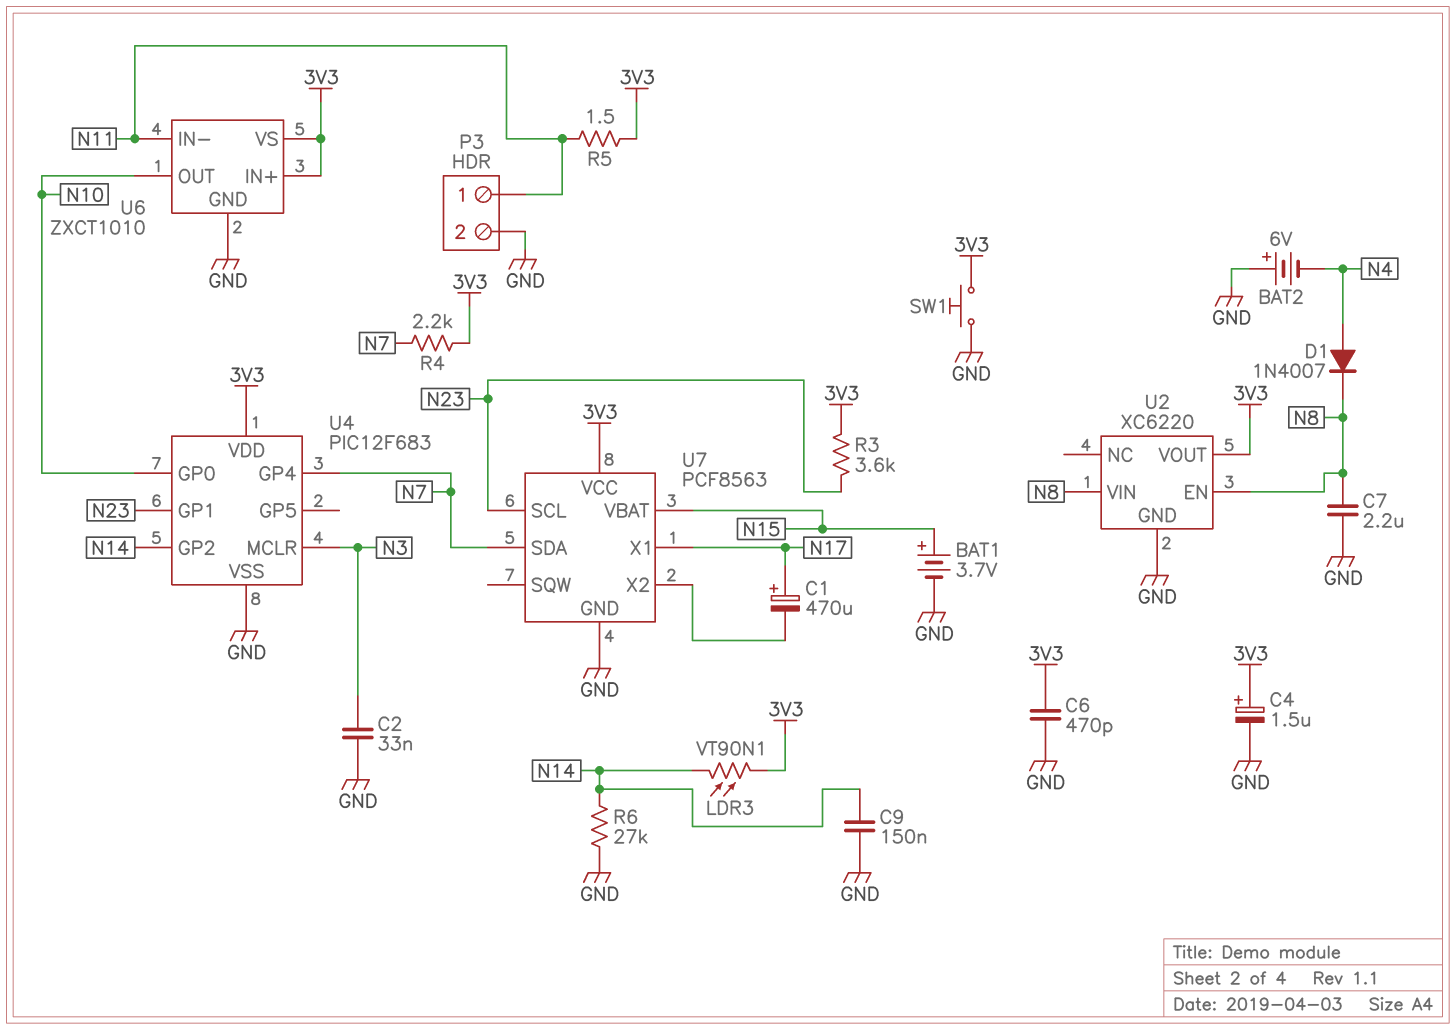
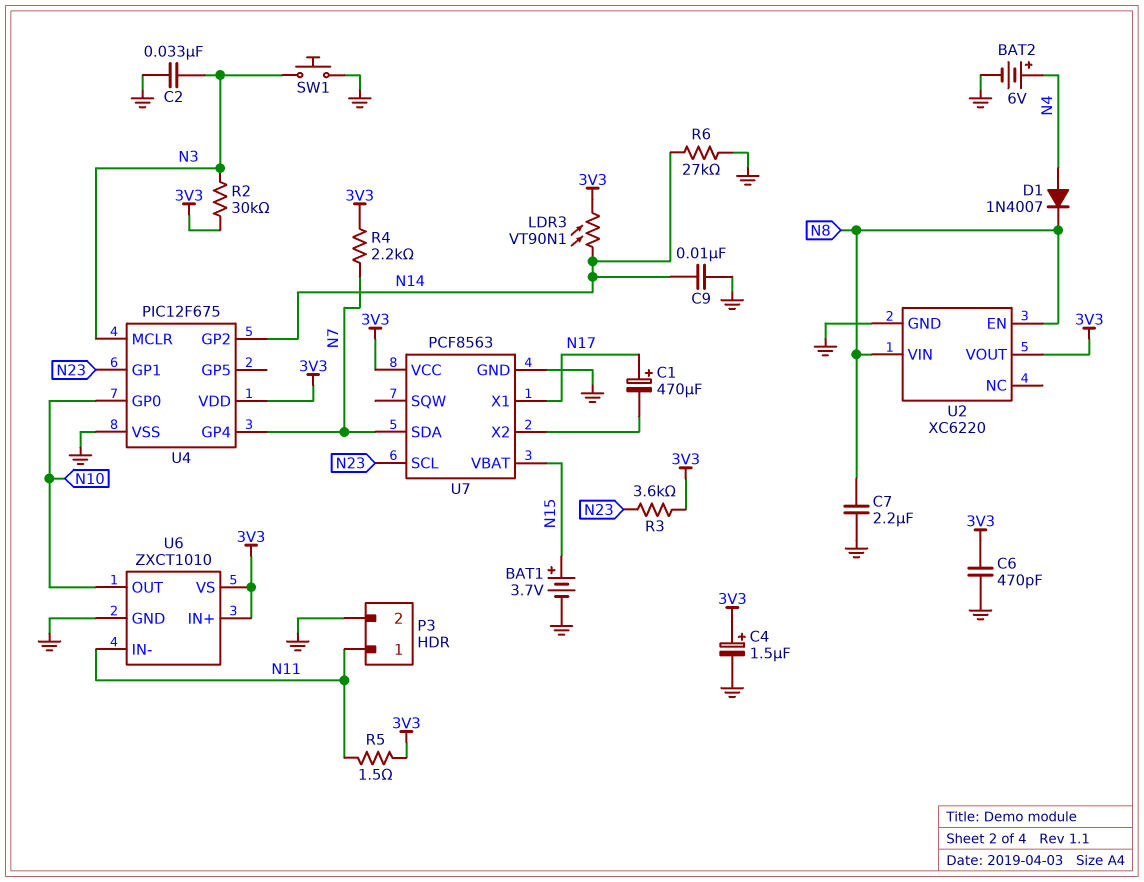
BAT2: 6V (plus GND, minus N4) -> 6V (plus N4, minus GND)
C9: 150nF (GND, N14) -> 10nF (GND, N14)
R2: none -> 30k (3V3, N3)
SW1: button (3V3, GND) -> button (GND, N3)
U4: PIC12F683 -> PIC12F675

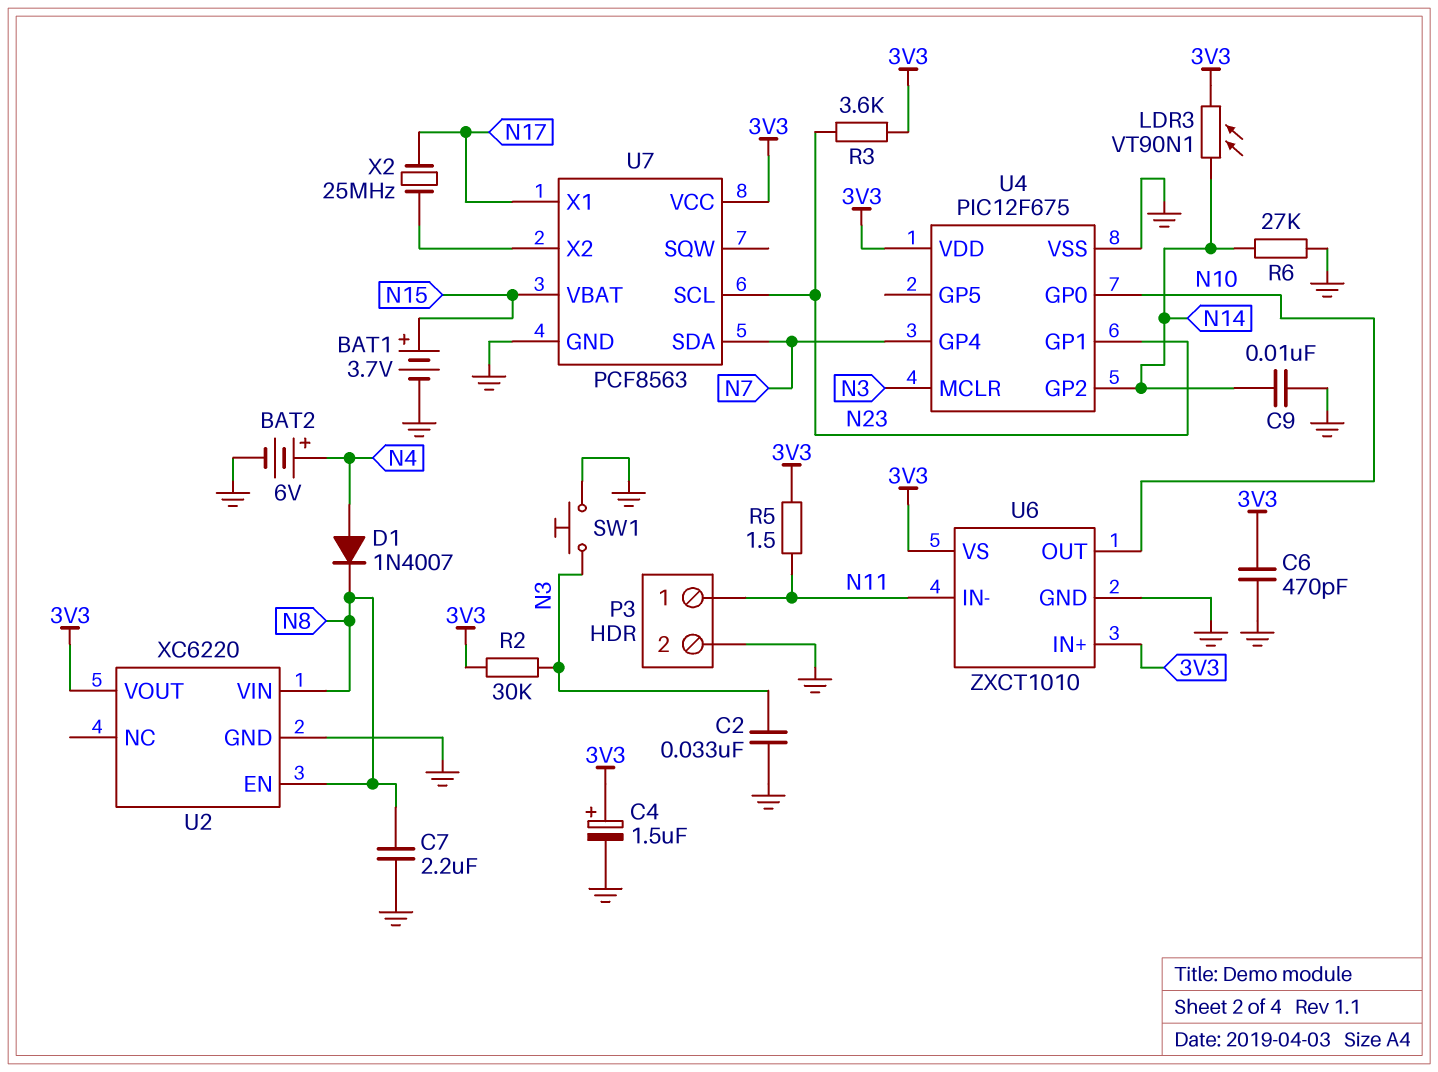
C1: 470uF (plus N17, minus U7/X2) -> none
R4: 2.2k (3V3, N7) -> none
X2: none -> 25MHz (N17, U7/X2)

